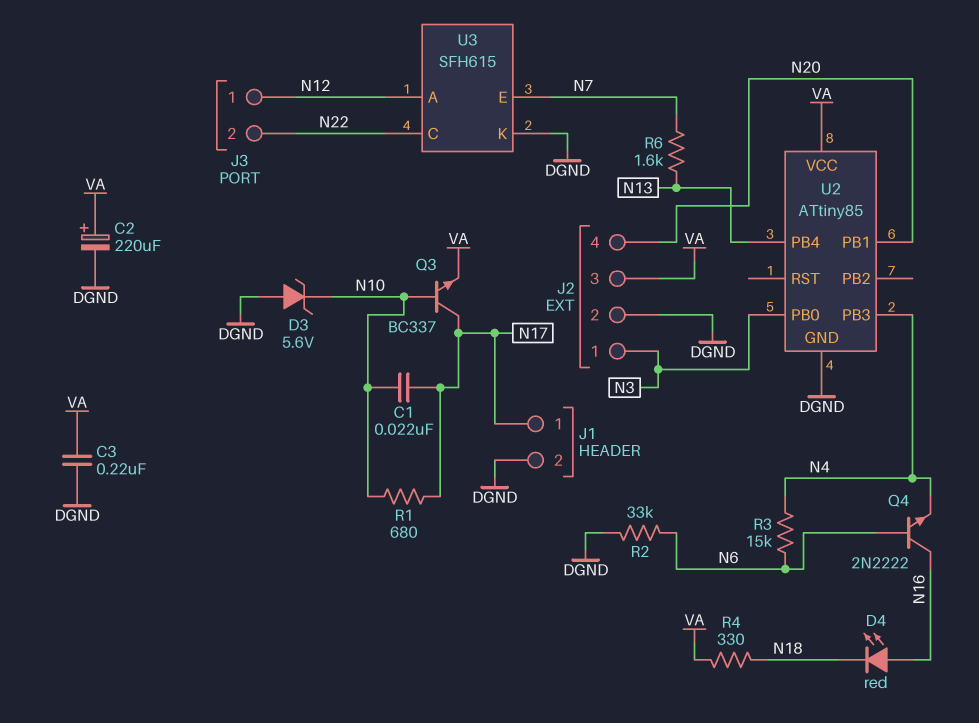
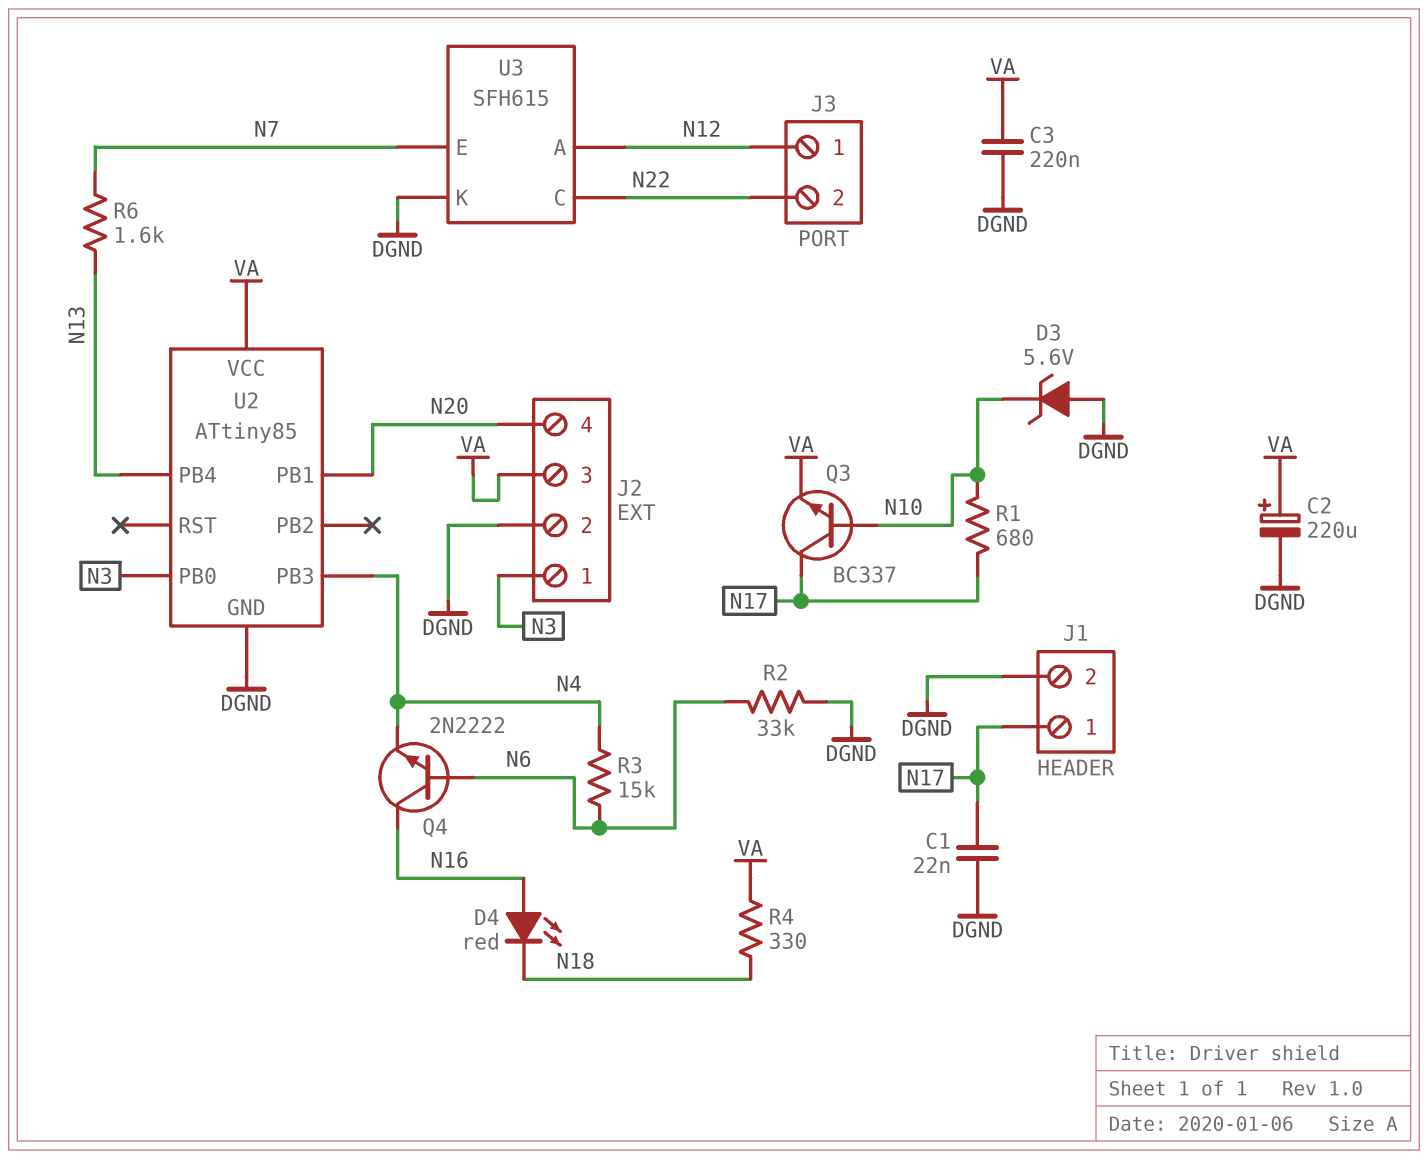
C1: 22nF (N10, N17) -> 22nF (DGND, N17)

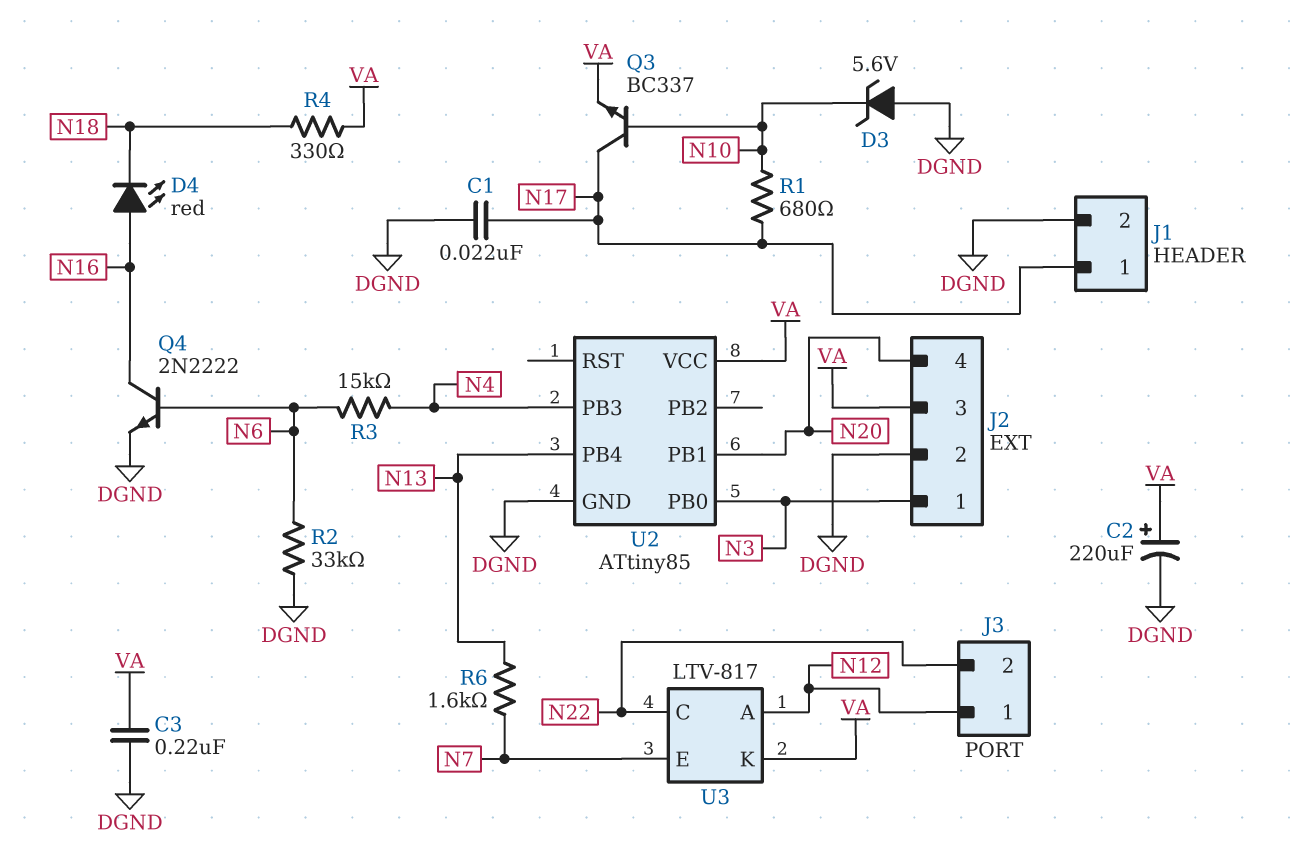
Q4: NPN 2N2222 (B N6, C N16, E N4) -> NPN 2N2222 (B N6, C N16, E DGND)
U3: SFH615 -> LTV-817
U3 pin K: DGND -> VA

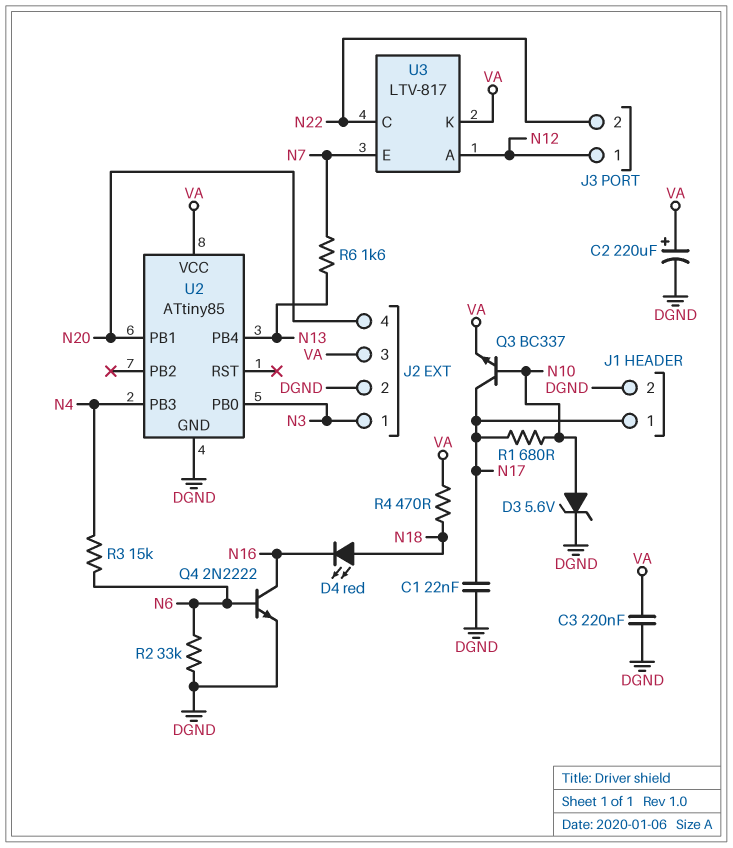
D3: zener 5.6V (A DGND, K N10) -> zener 5.6V (A N10, K DGND)
D4: LED red (A N16, K N18) -> LED red (A N18, K N16)
R4: 330 (N18, VA) -> 470 (N18, VA)

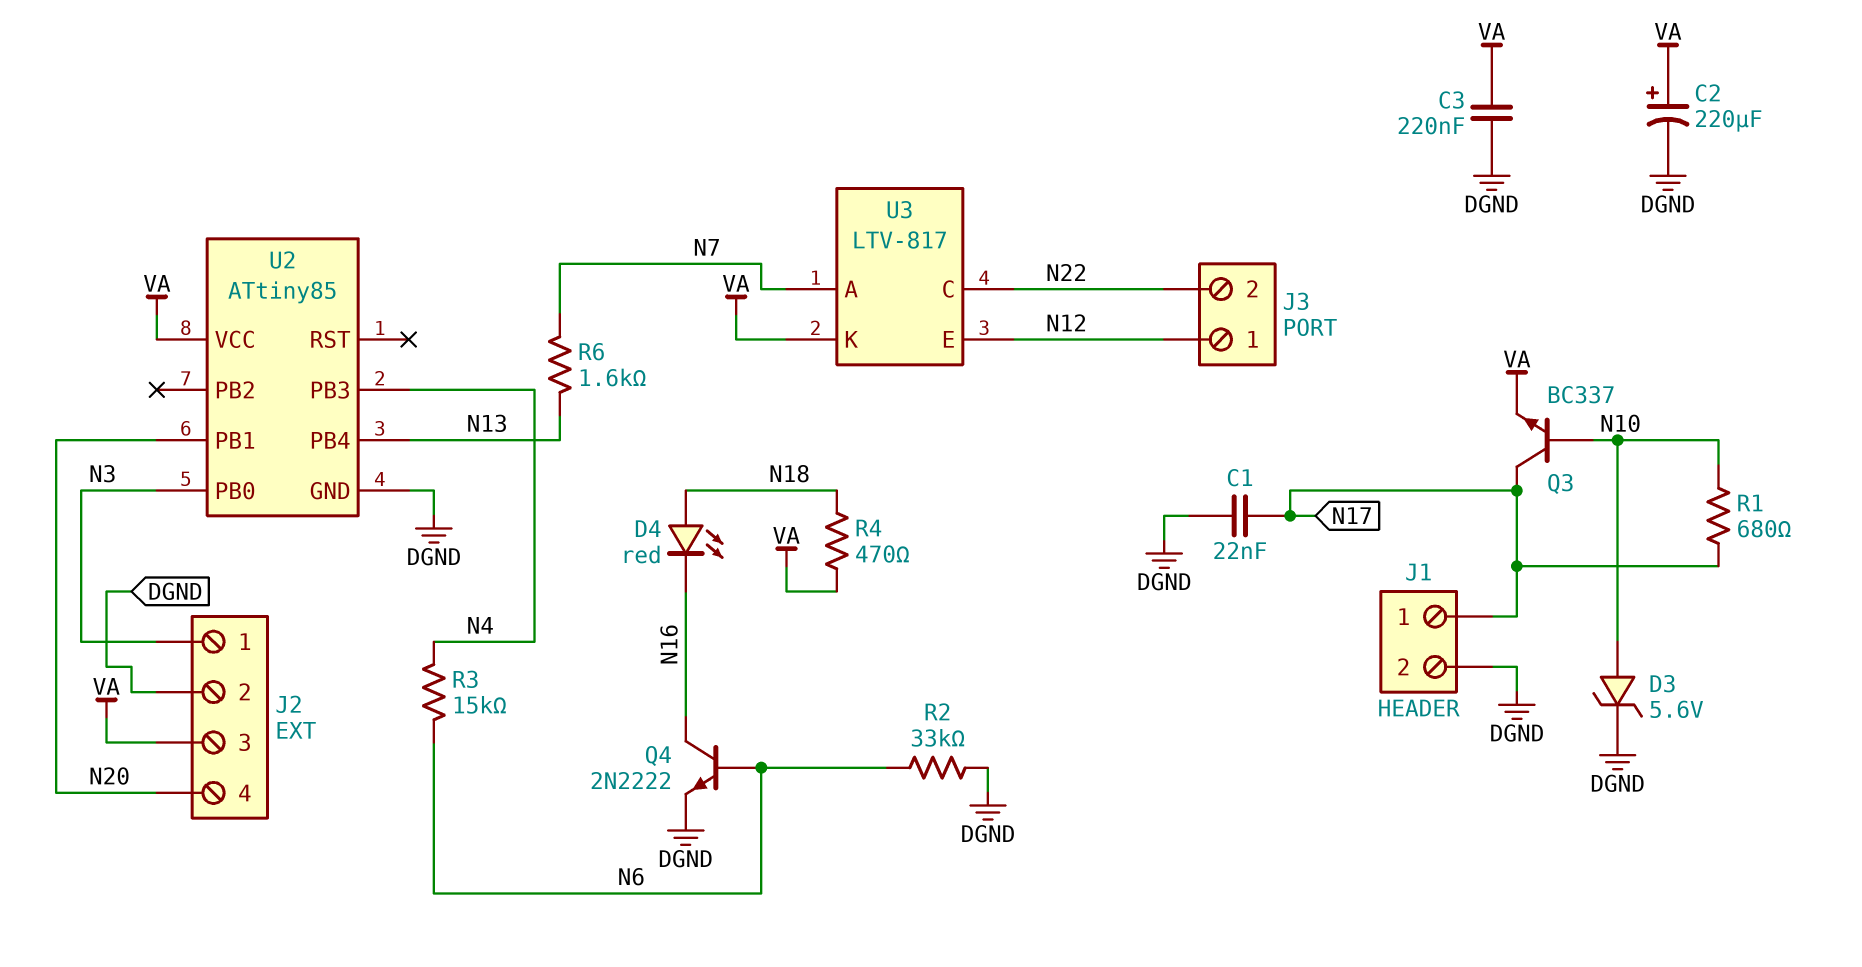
U3 pin A: N12 -> N7
U3 pin E: N7 -> N12

